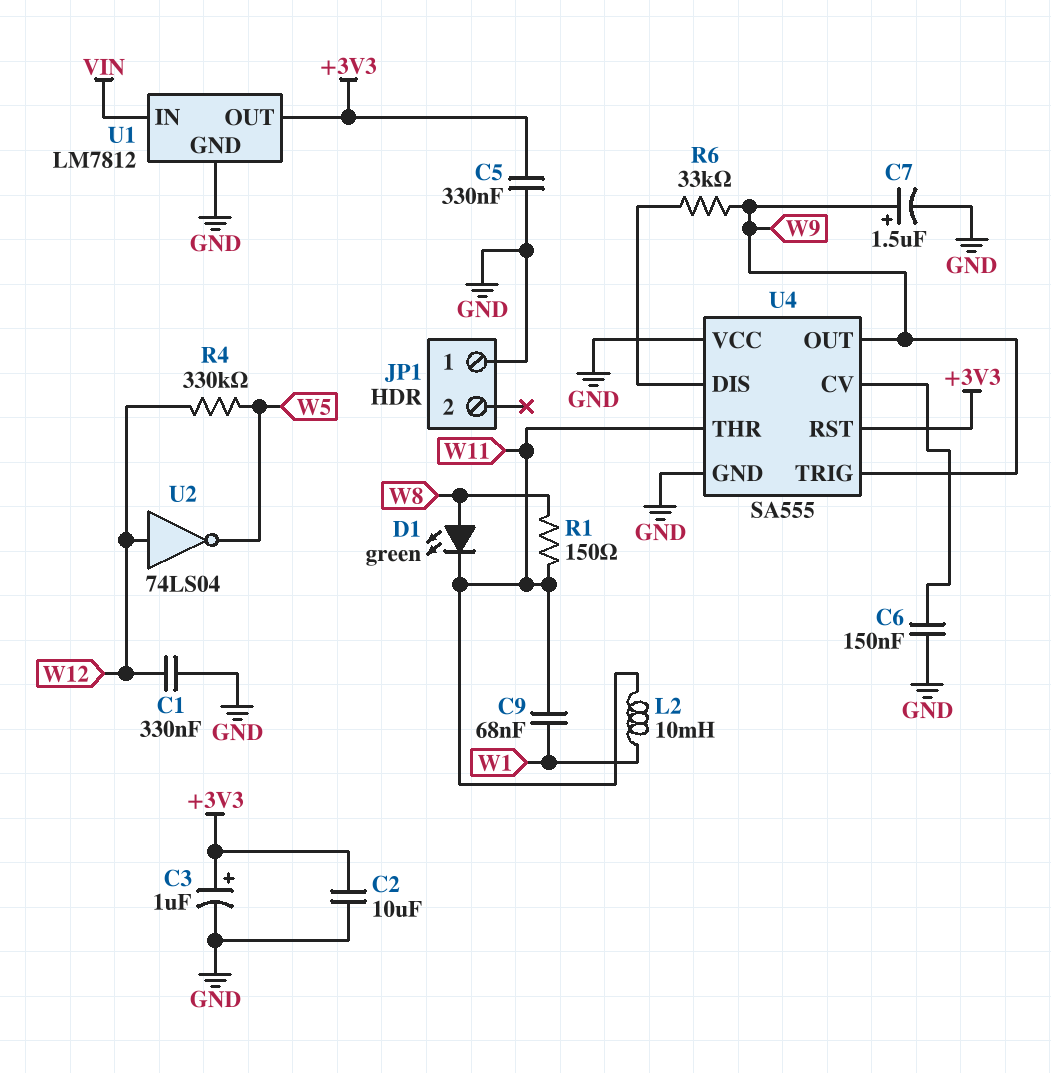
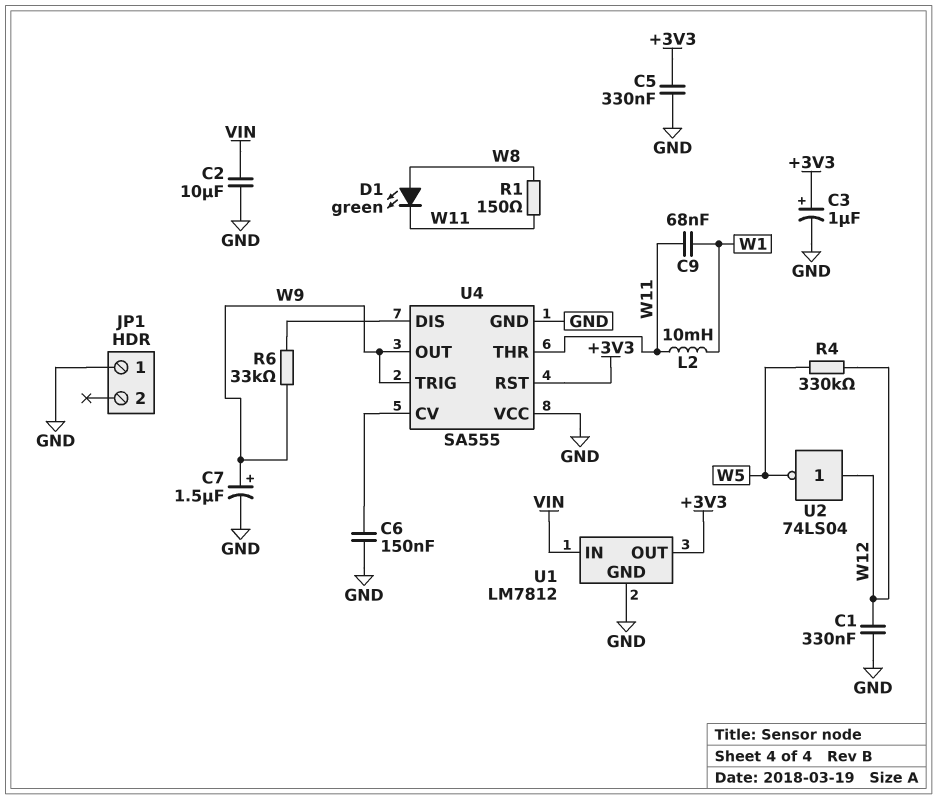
C2: 10uF (+3V3, GND) -> 10uF (GND, VIN)

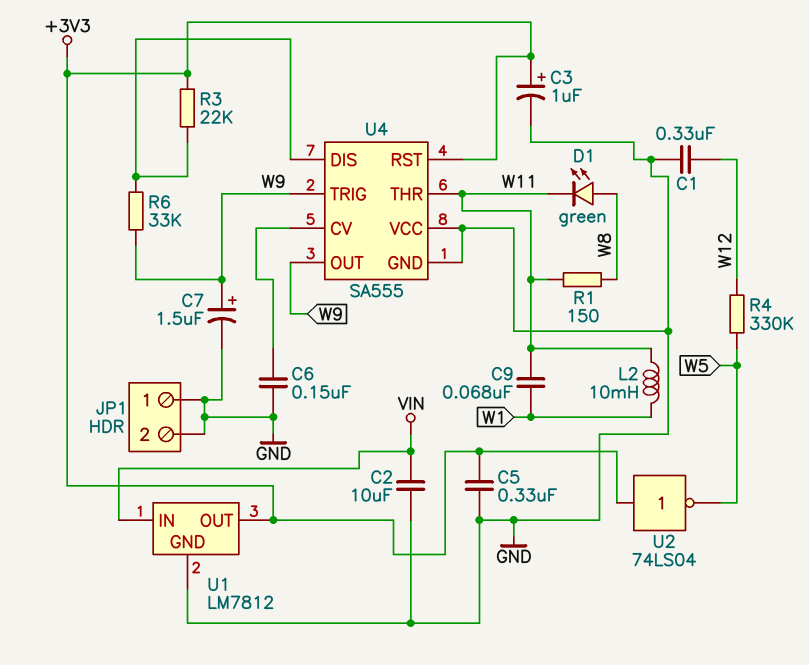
JP1 pin 2: none -> GND
R3: none -> 22k (+3V3, U4/DIS)
U2: NOT 74LS04 (in W12, out W5) -> NOT 74LS04 (in +3V3, out W5)

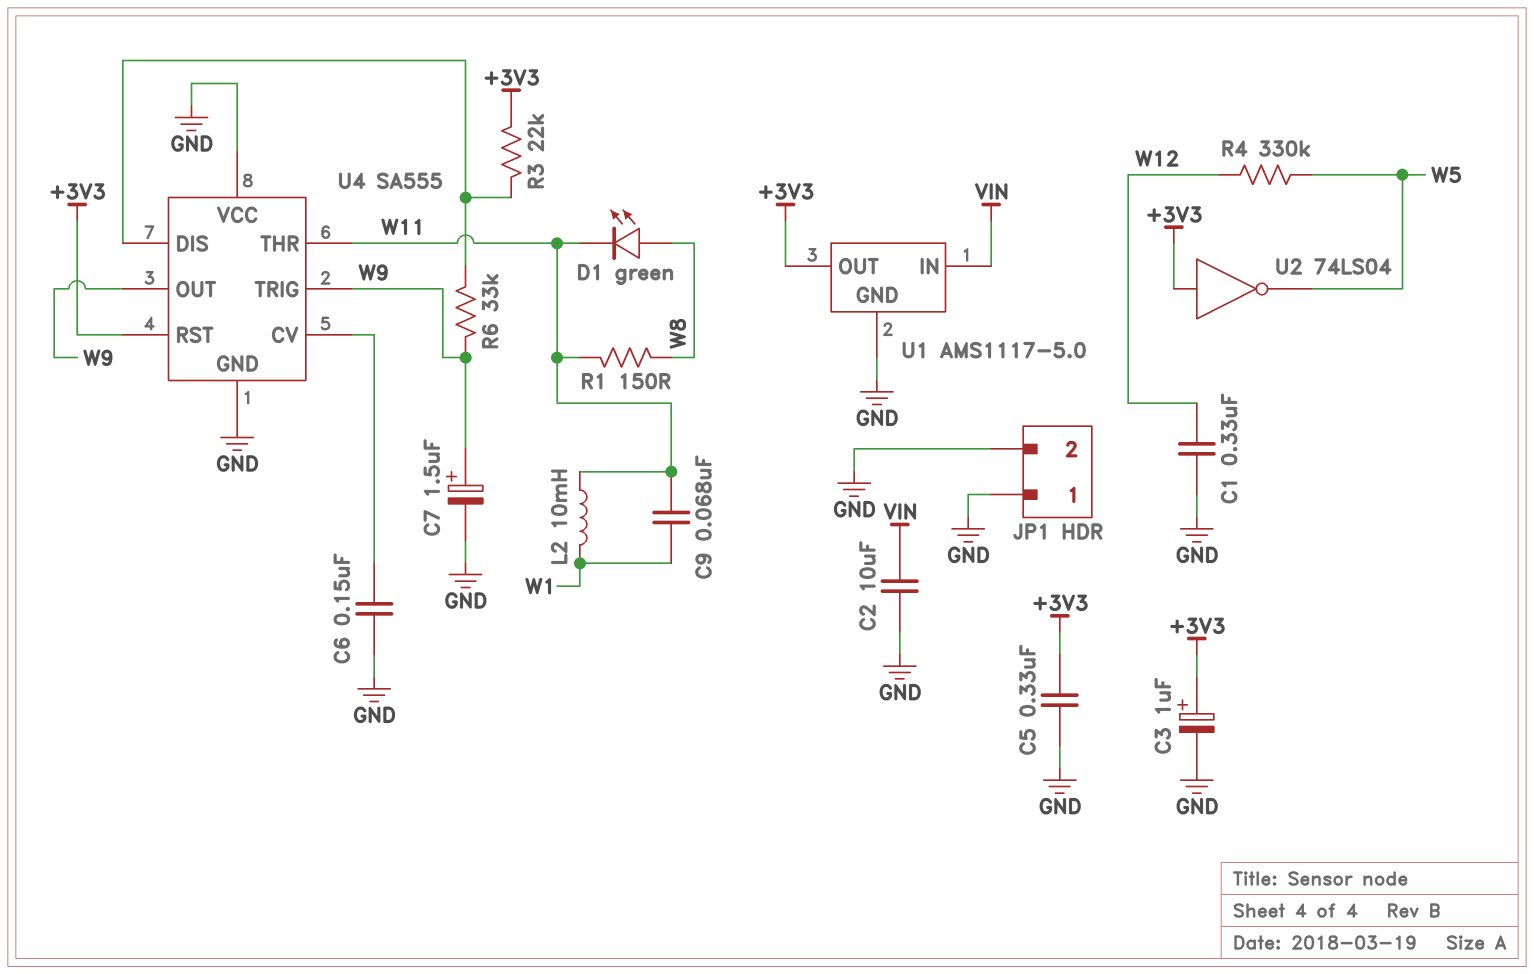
U1: LM7812 -> AMS1117-5.0

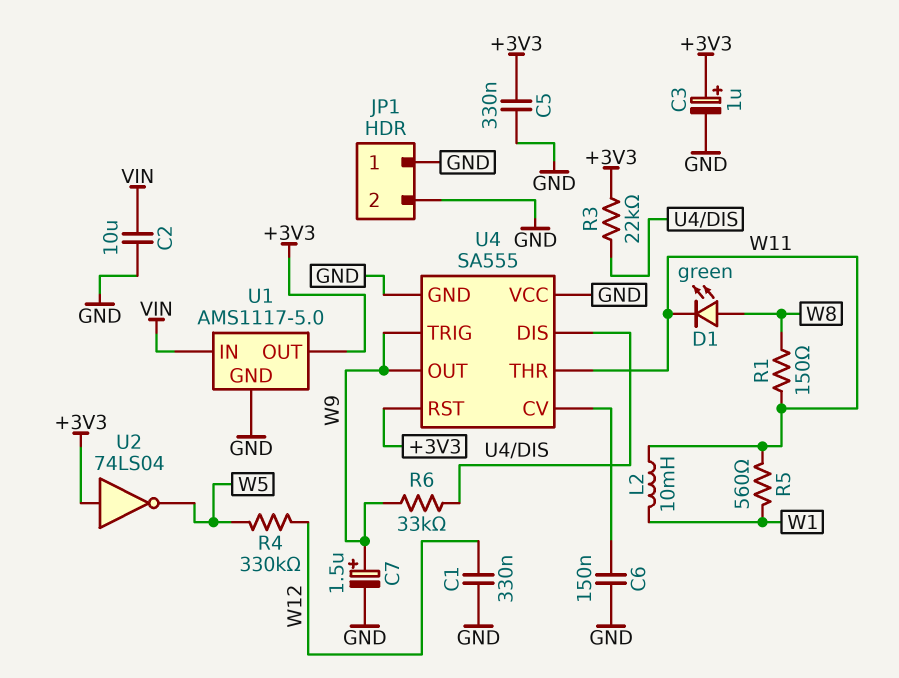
C9: 68nF (W1, W11) -> none
R5: none -> 560 (W1, W11)

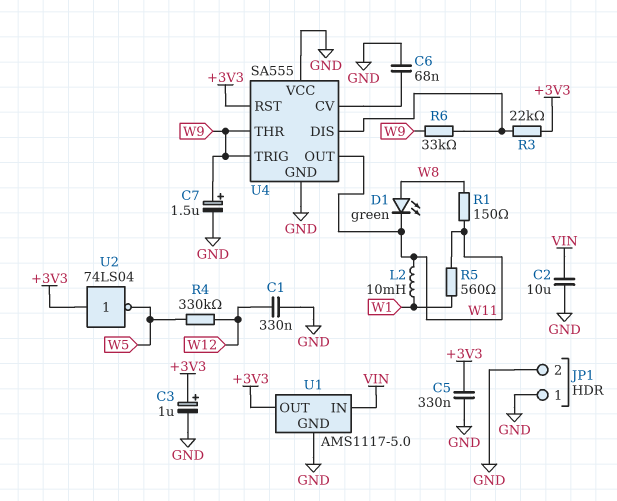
C6: 150nF (GND, U4/CV) -> 68nF (GND, U4/CV)
U4 pin OUT: W9 -> W11
U4 pin THR: W11 -> W9

